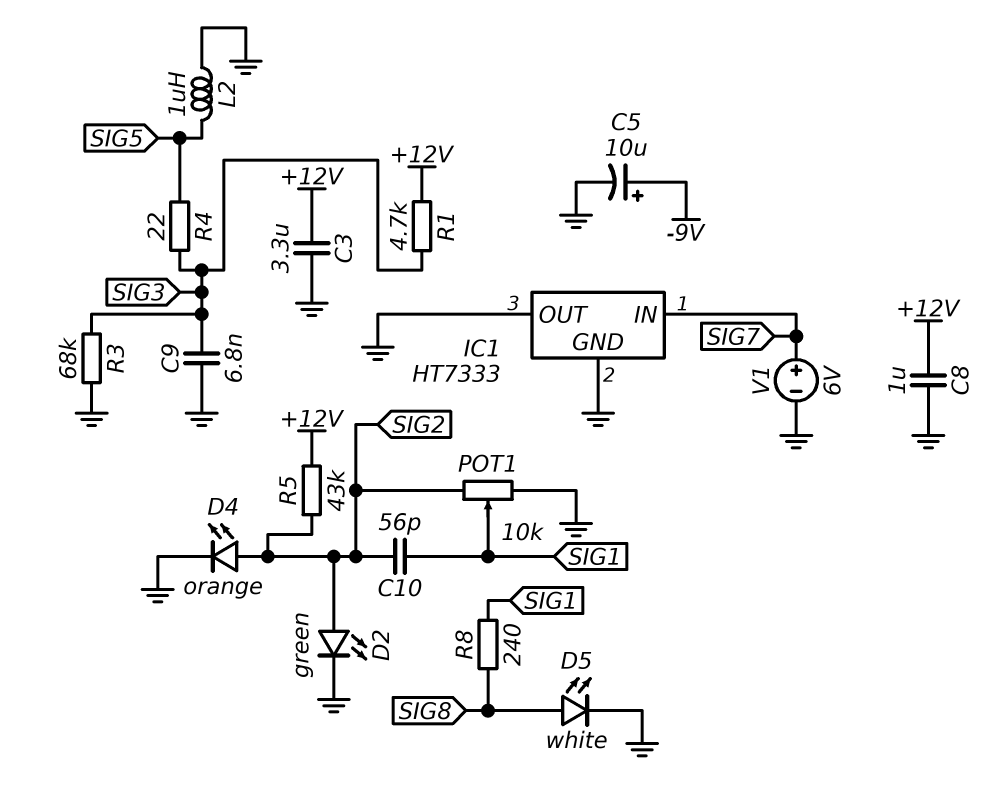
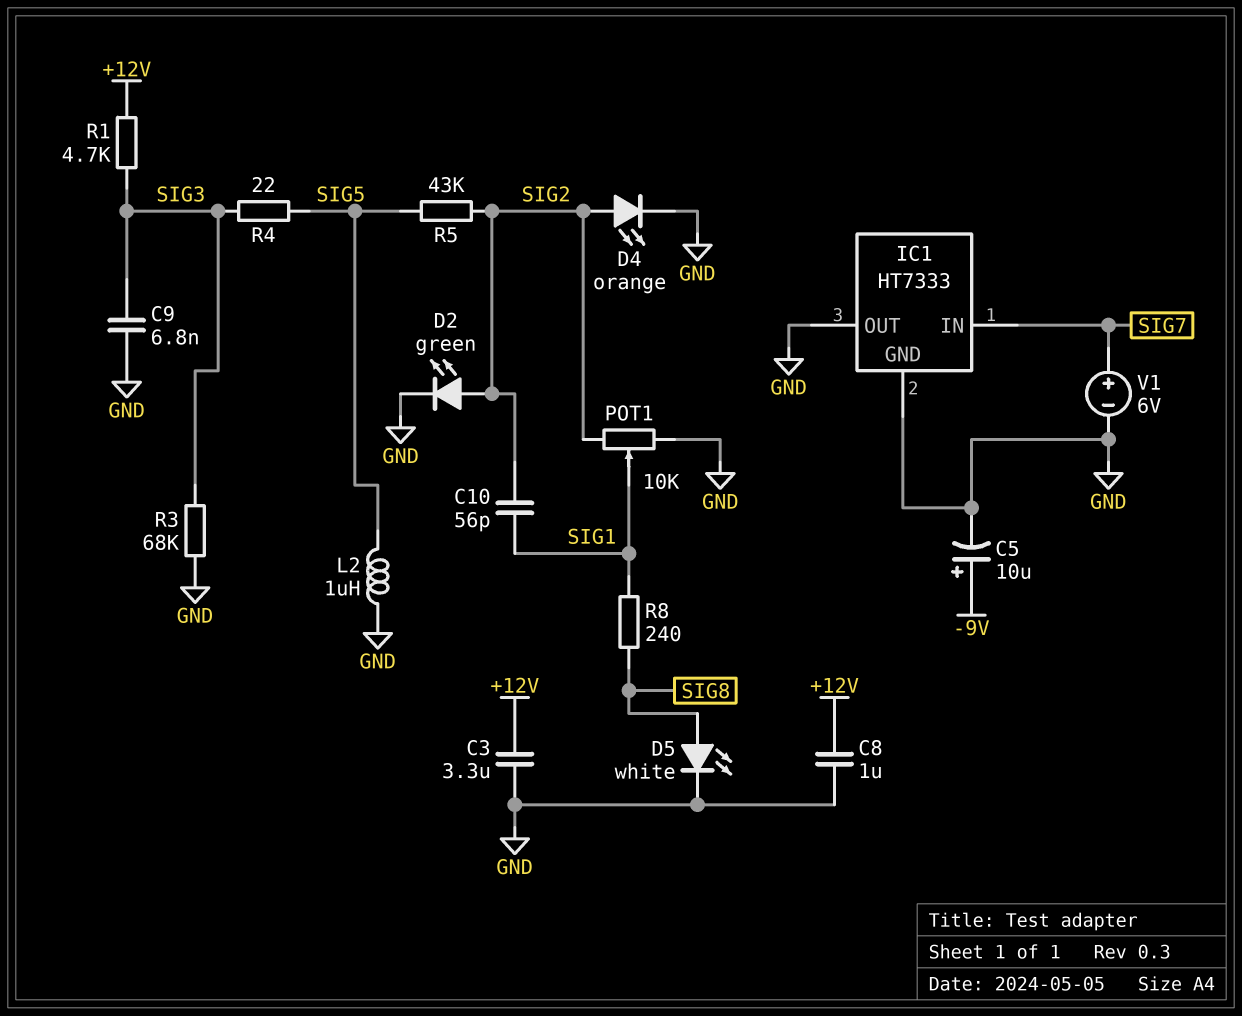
R5: 43k (+12V, SIG2) -> 43k (SIG2, SIG5)

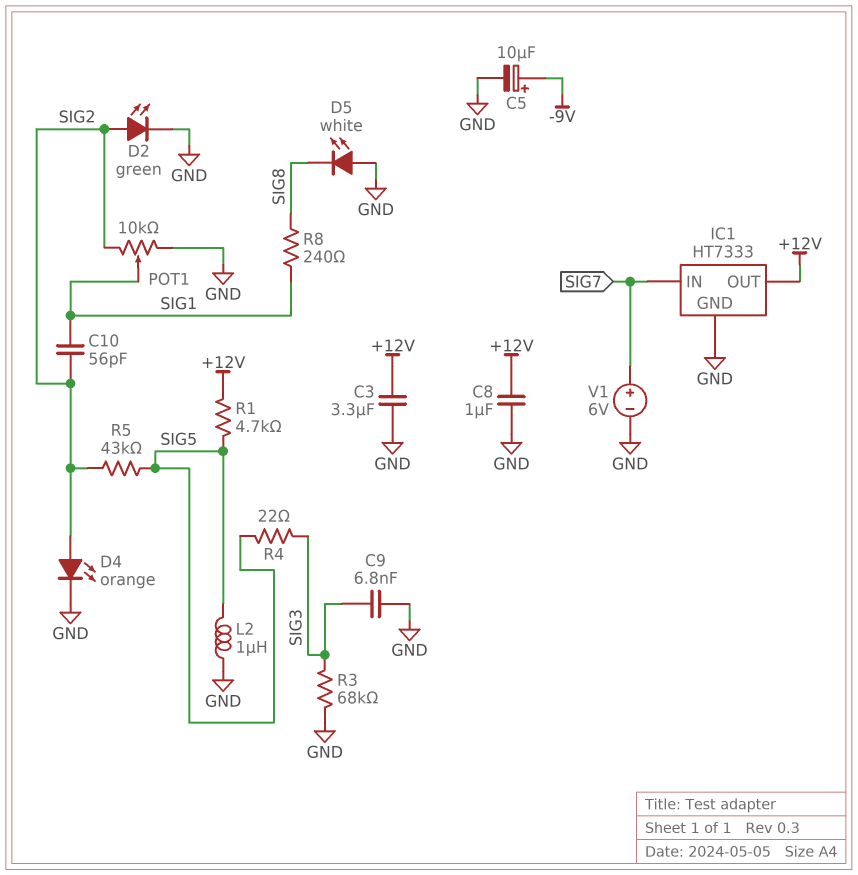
D5: LED white (A SIG8, K GND) -> LED white (A GND, K SIG8)
IC1 pin OUT: GND -> +12V
R1: 4.7k (+12V, SIG3) -> 4.7k (+12V, SIG5)

